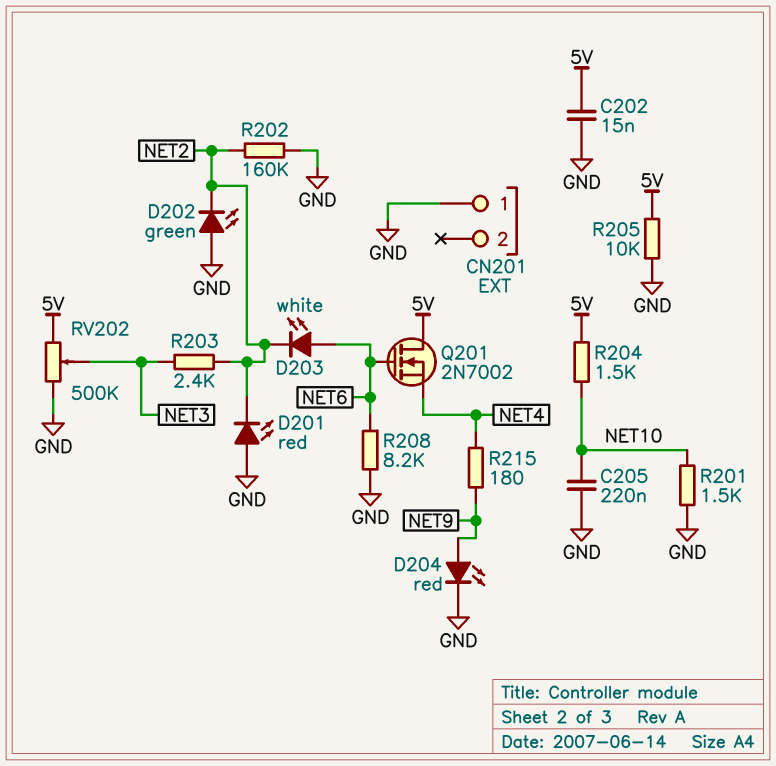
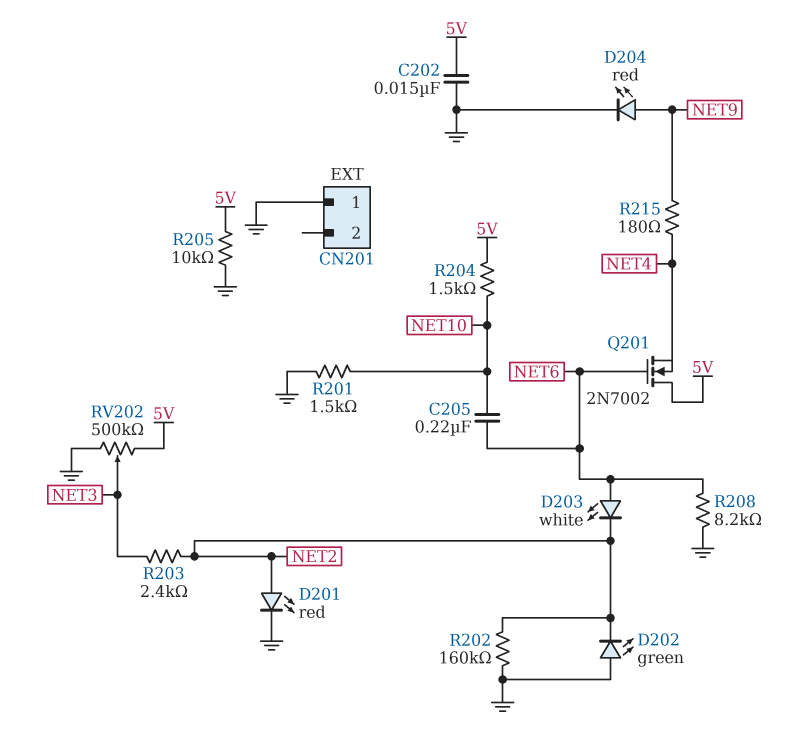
C205: 220nF (GND, NET10) -> 220nF (NET6, NET10)
D201: LED red (A GND, K NET2) -> LED red (A NET2, K GND)

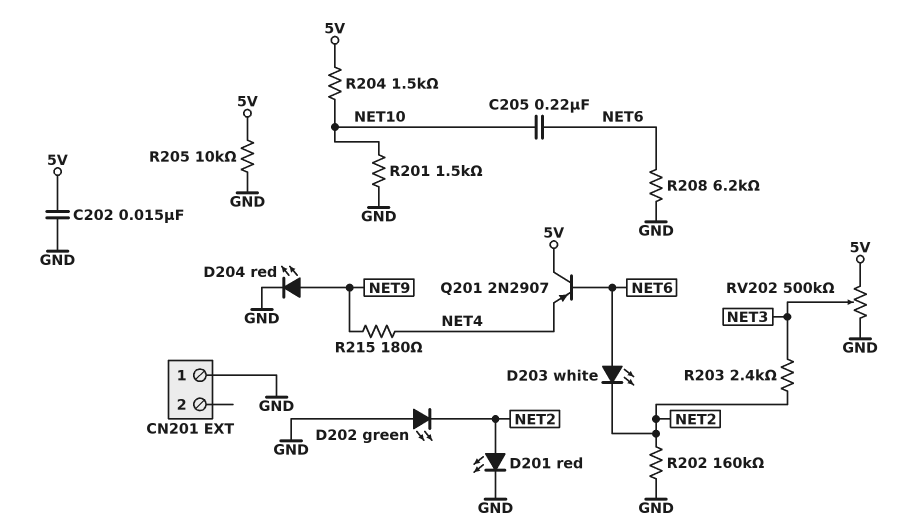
Q201: NMOS 2N7002 (G NET6, D 5V, S NET4) -> PNP 2N2907 (B NET6, C 5V, E NET4)
R208: 8.2k (GND, NET6) -> 6.2k (GND, NET6)

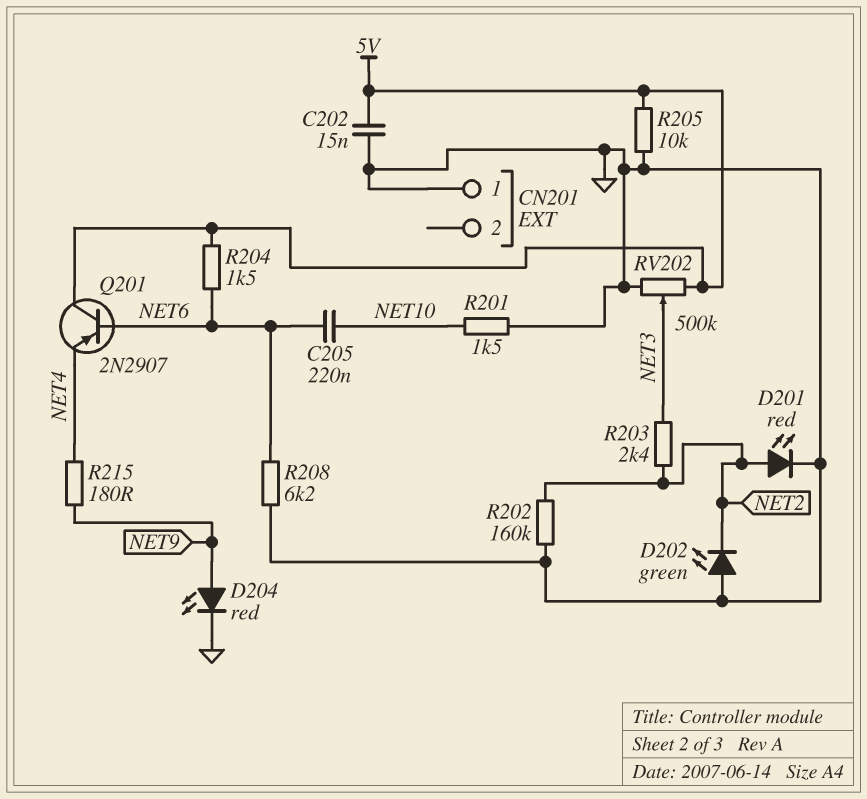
D203: LED white (A NET6, K NET2) -> none
R204: 1.5k (5V, NET10) -> 1.5k (5V, NET6)

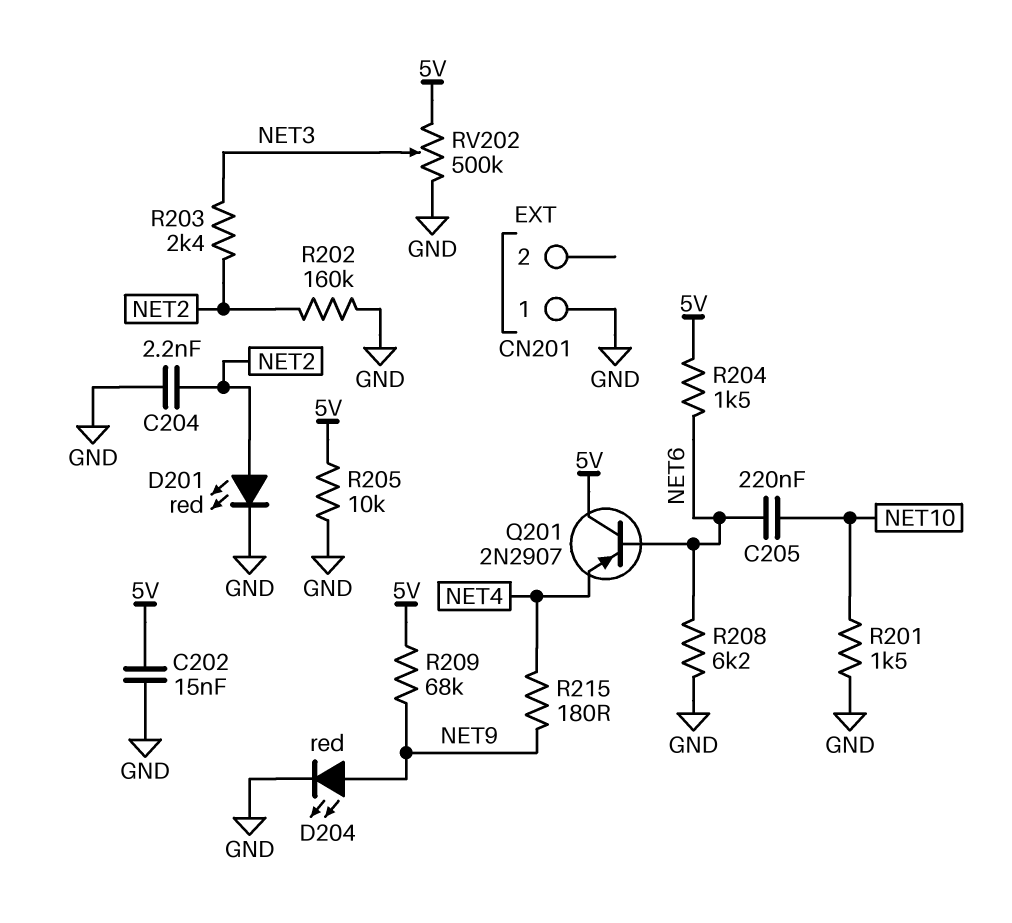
C204: none -> 2.2nF (GND, NET2)
D202: LED green (A GND, K NET2) -> none
R209: none -> 68k (5V, NET9)

